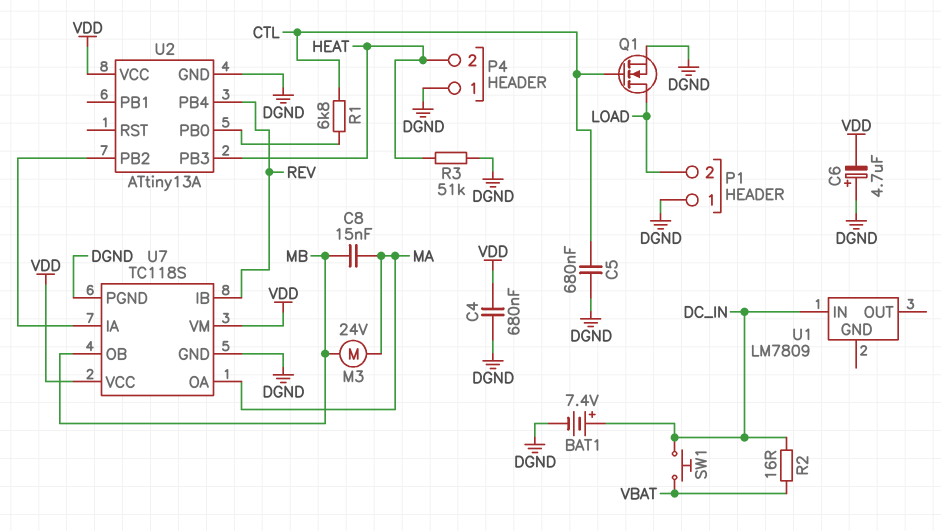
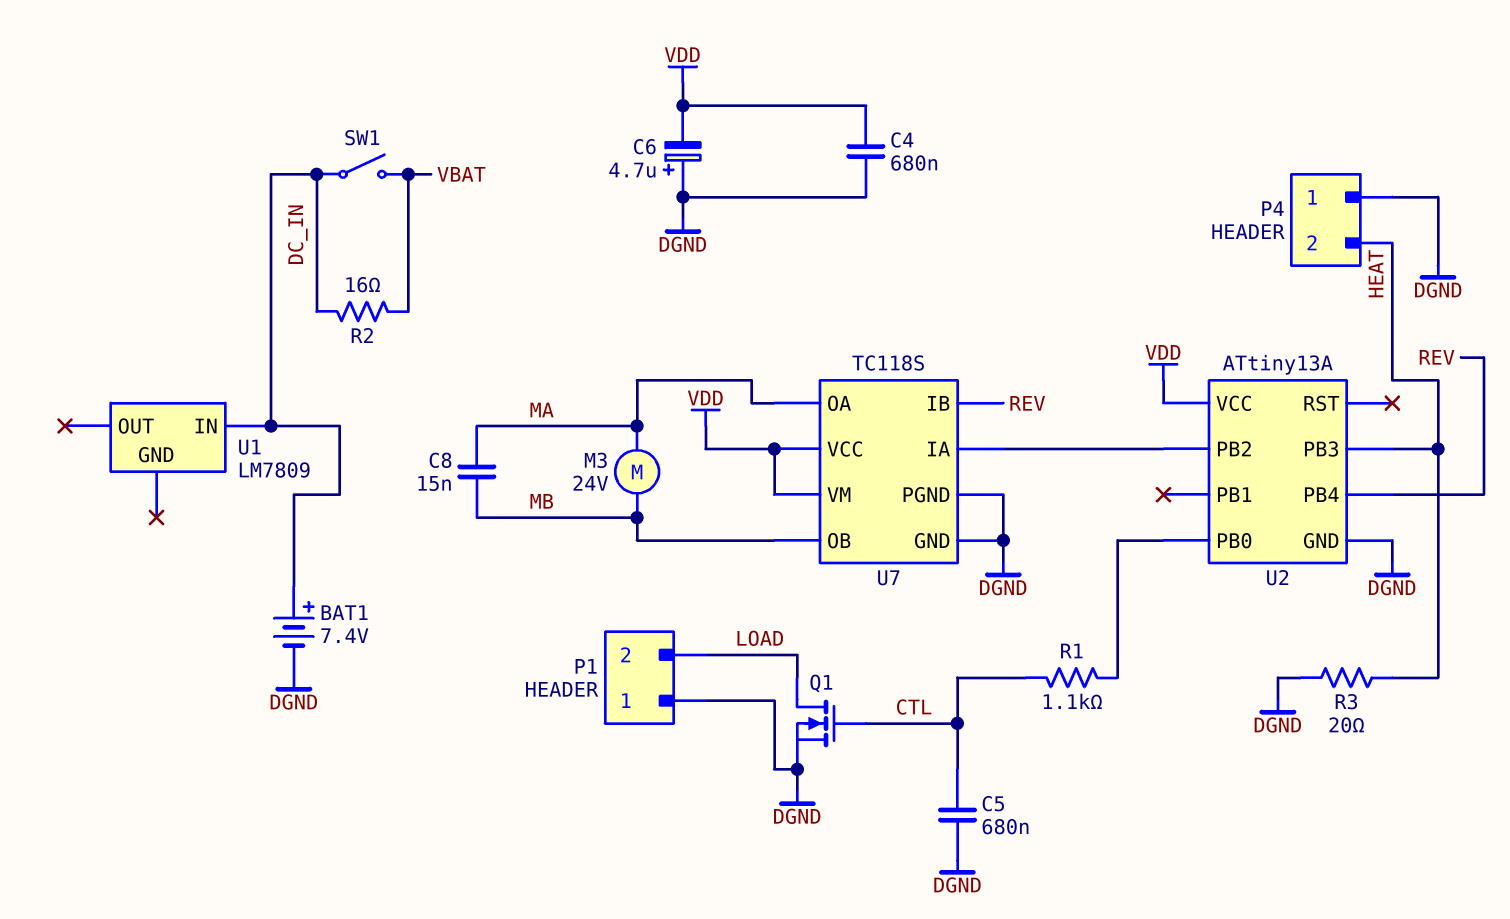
R1: 6.8k (CTL, U2/PB0) -> 1.1k (CTL, U2/PB0)
R3: 51k (DGND, HEAT) -> 20 (DGND, HEAT)
SW1: button (DC_IN, VBAT) -> switch (DC_IN, VBAT)

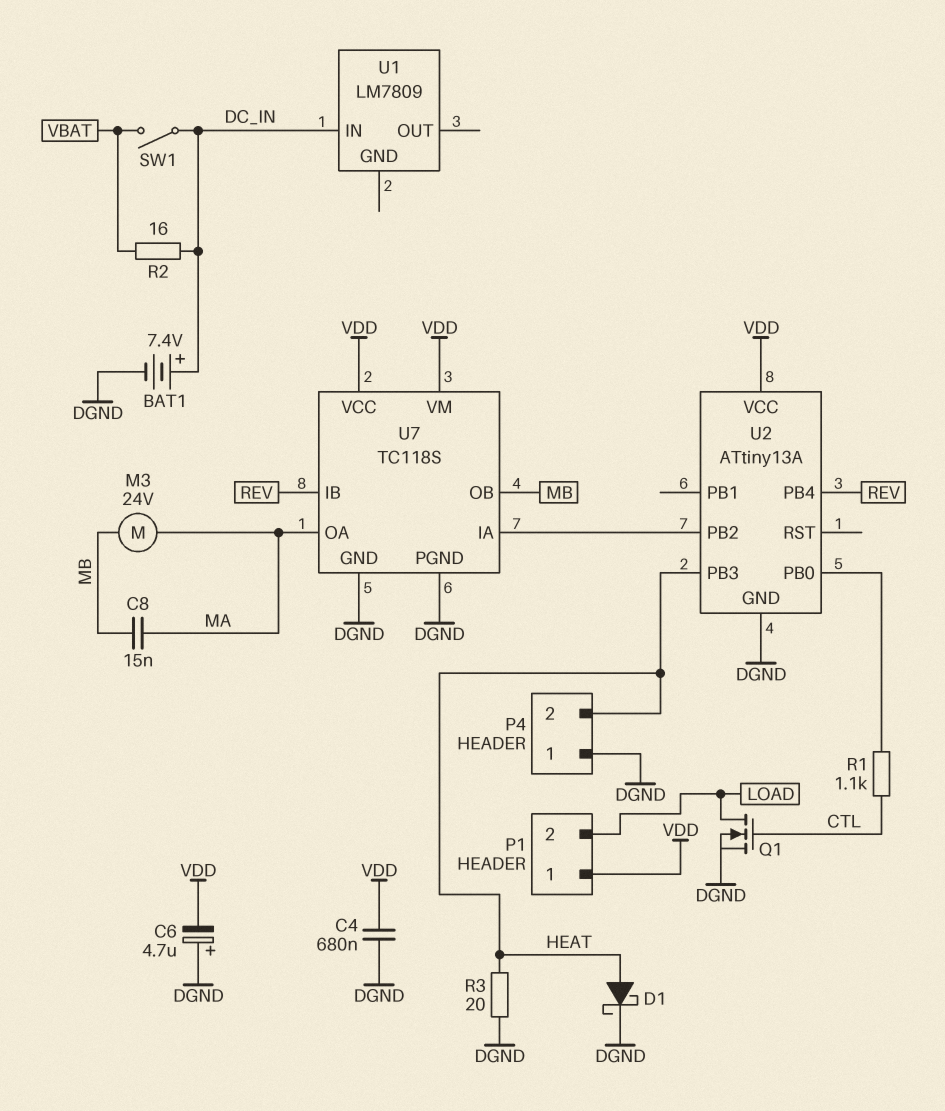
C5: 680nF (CTL, DGND) -> none
D1: none -> schottky (A HEAT, K DGND)
P1 pin 1: DGND -> VDD

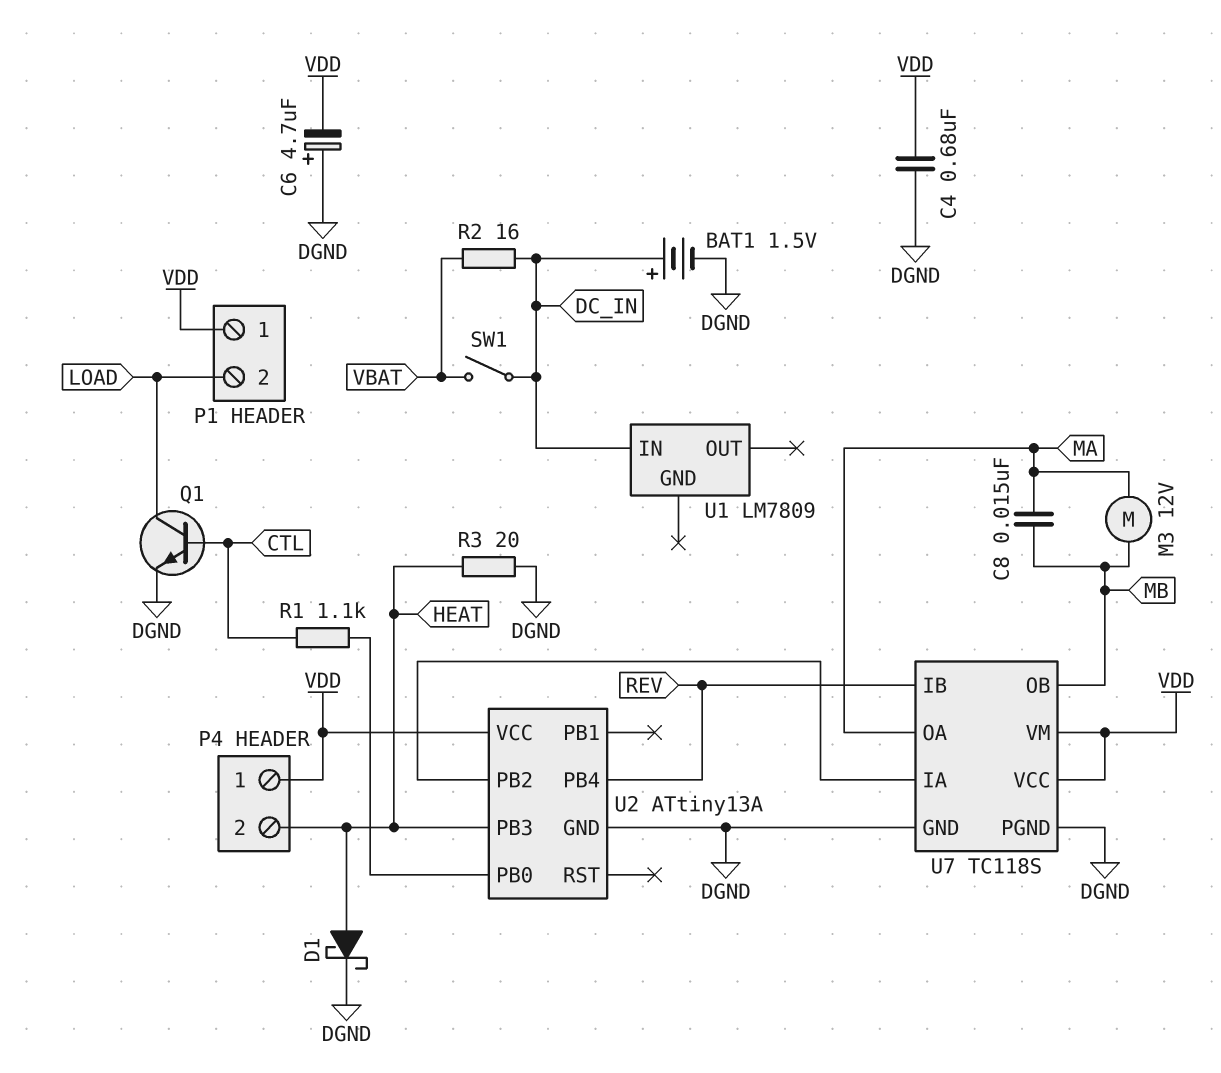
BAT1: 7.4V (plus DC_IN, minus DGND) -> 1.5V (plus DC_IN, minus DGND)
M3: motor 24V (MA, MB) -> motor 12V (MA, MB)
P4 pin 1: DGND -> VDD
Q1: NMOS (G CTL, D LOAD, S DGND) -> NPN (B CTL, C LOAD, E DGND)

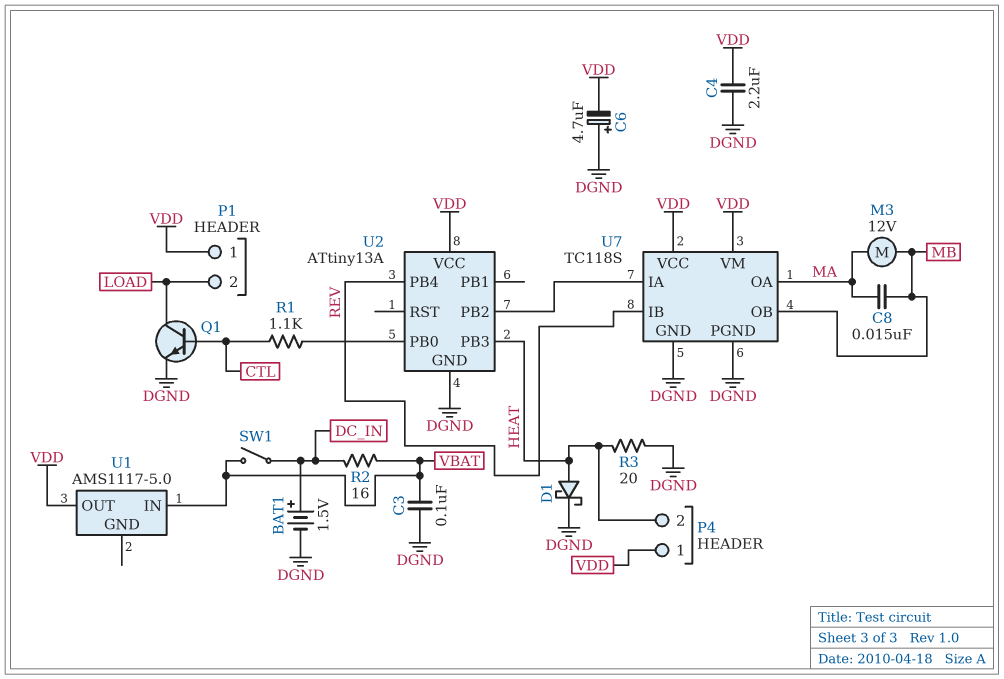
C3: none -> 100nF (DGND, VBAT)
C4: 680nF (DGND, VDD) -> 2.2uF (DGND, VDD)
U1: LM7809 -> AMS1117-5.0
U1 pin IN: DC_IN -> VBAT
U1 pin OUT: none -> VDD

